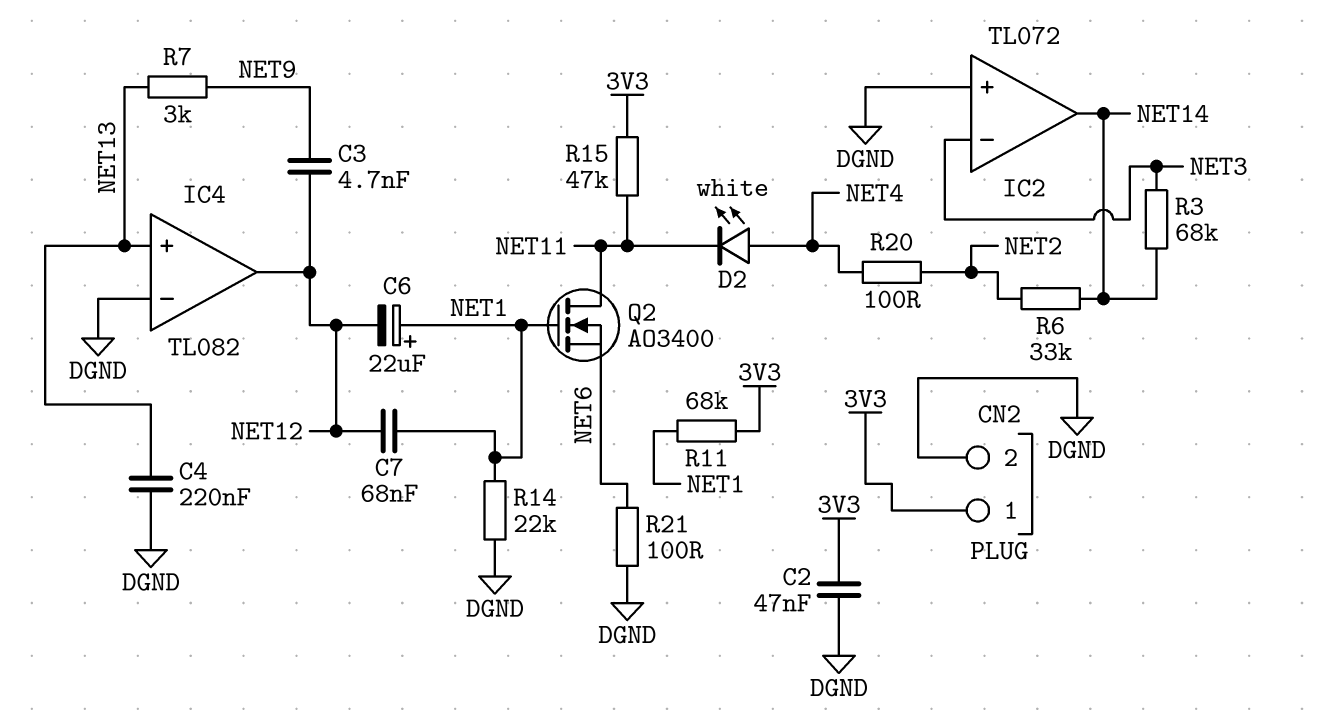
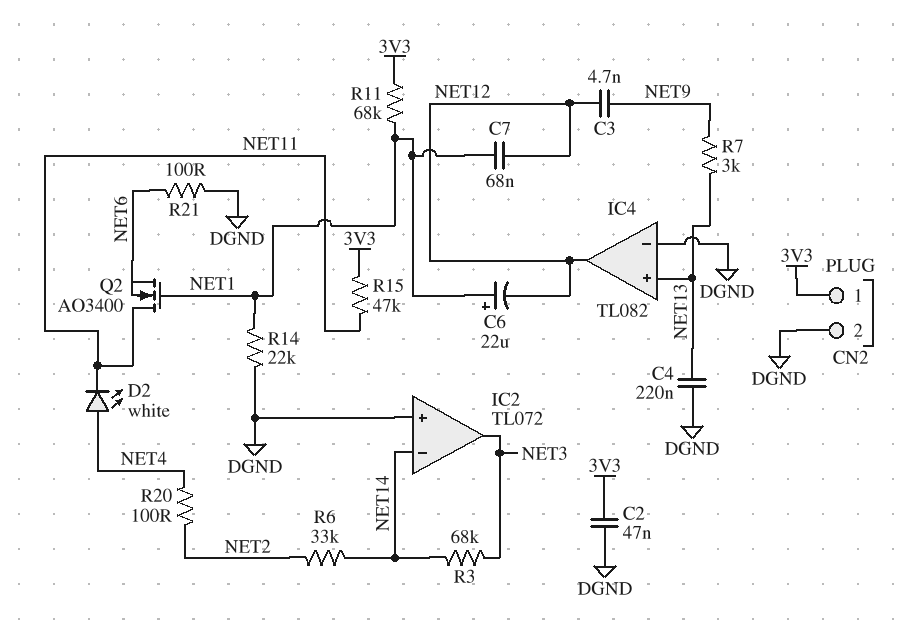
IC2 pin in-: NET3 -> NET14
IC2 pin out: NET14 -> NET3

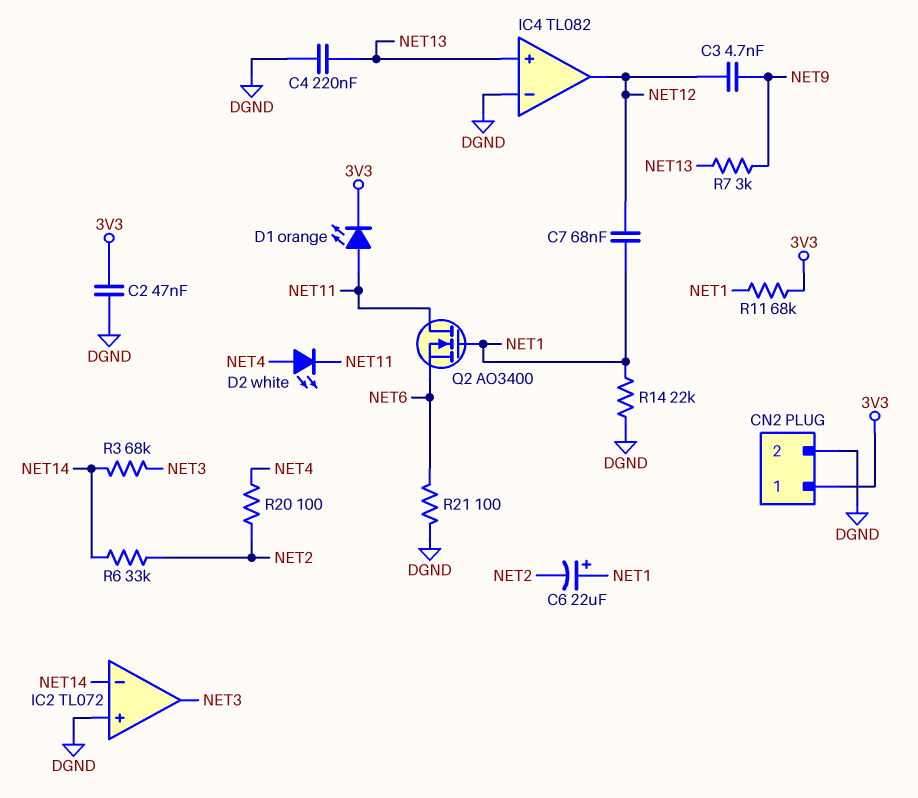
C6: 22uF (plus NET1, minus NET12) -> 22uF (plus NET1, minus NET2)
D1: none -> LED orange (A NET11, K 3V3)
R15: 47k (3V3, NET11) -> none

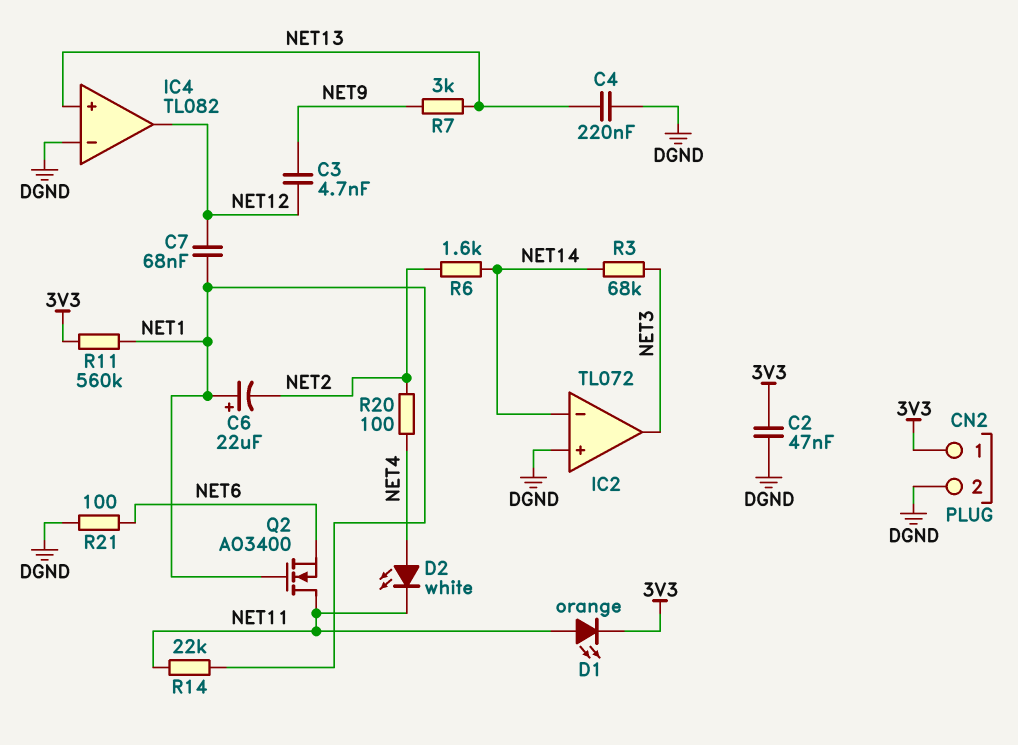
R6: 33k (NET2, NET14) -> 1.6k (NET2, NET14)
R11: 68k (3V3, NET1) -> 560k (3V3, NET1)
R14: 22k (DGND, NET1) -> 22k (NET1, NET11)

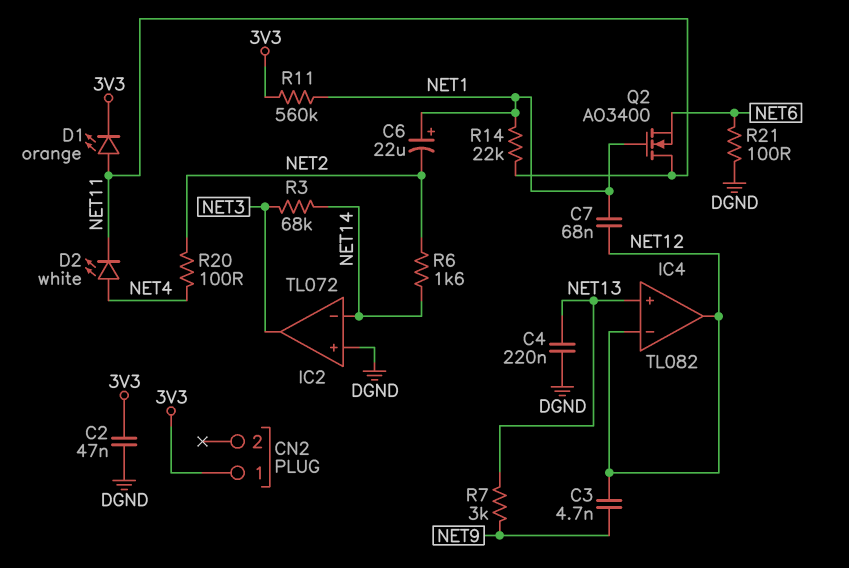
CN2 pin 2: DGND -> none
IC4 pin in-: DGND -> NET12

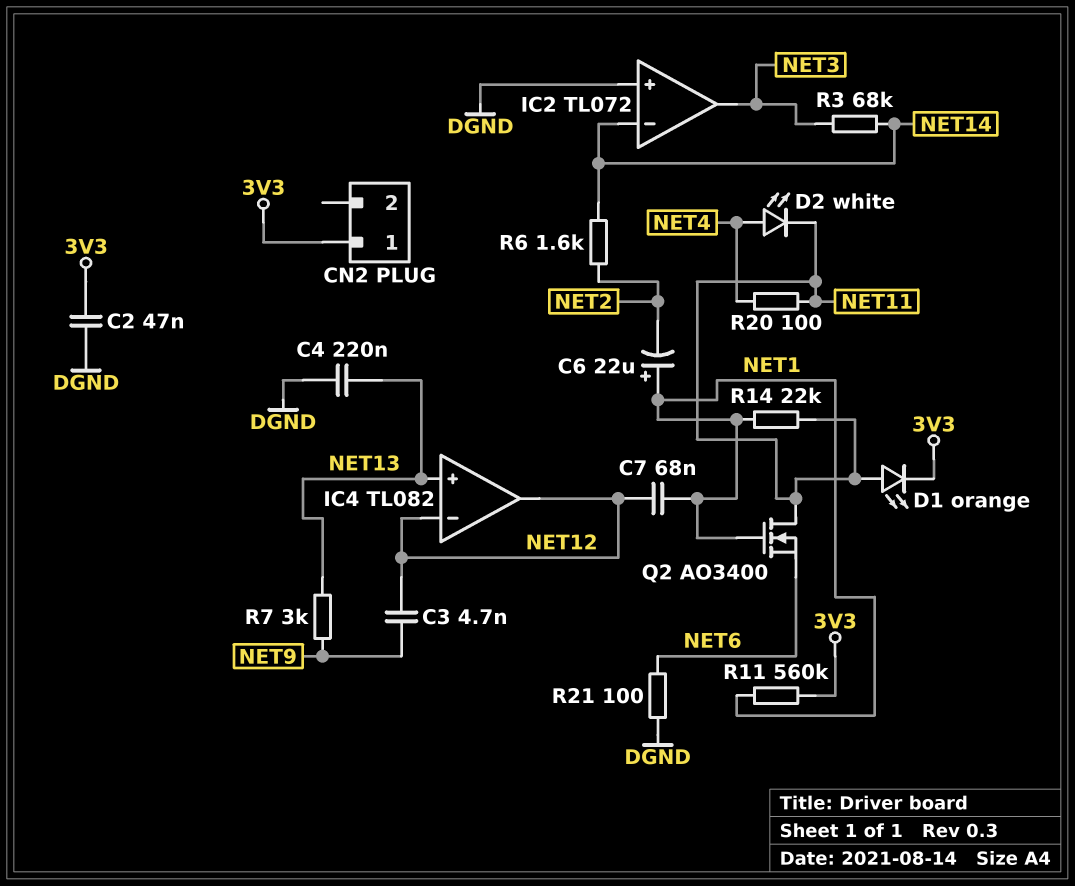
R20: 100 (NET2, NET4) -> 100 (NET4, NET11)

